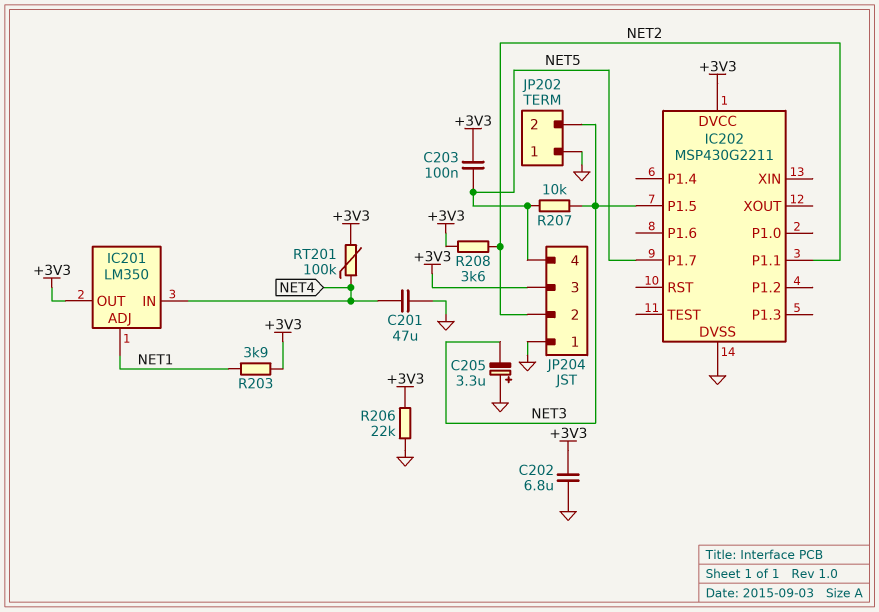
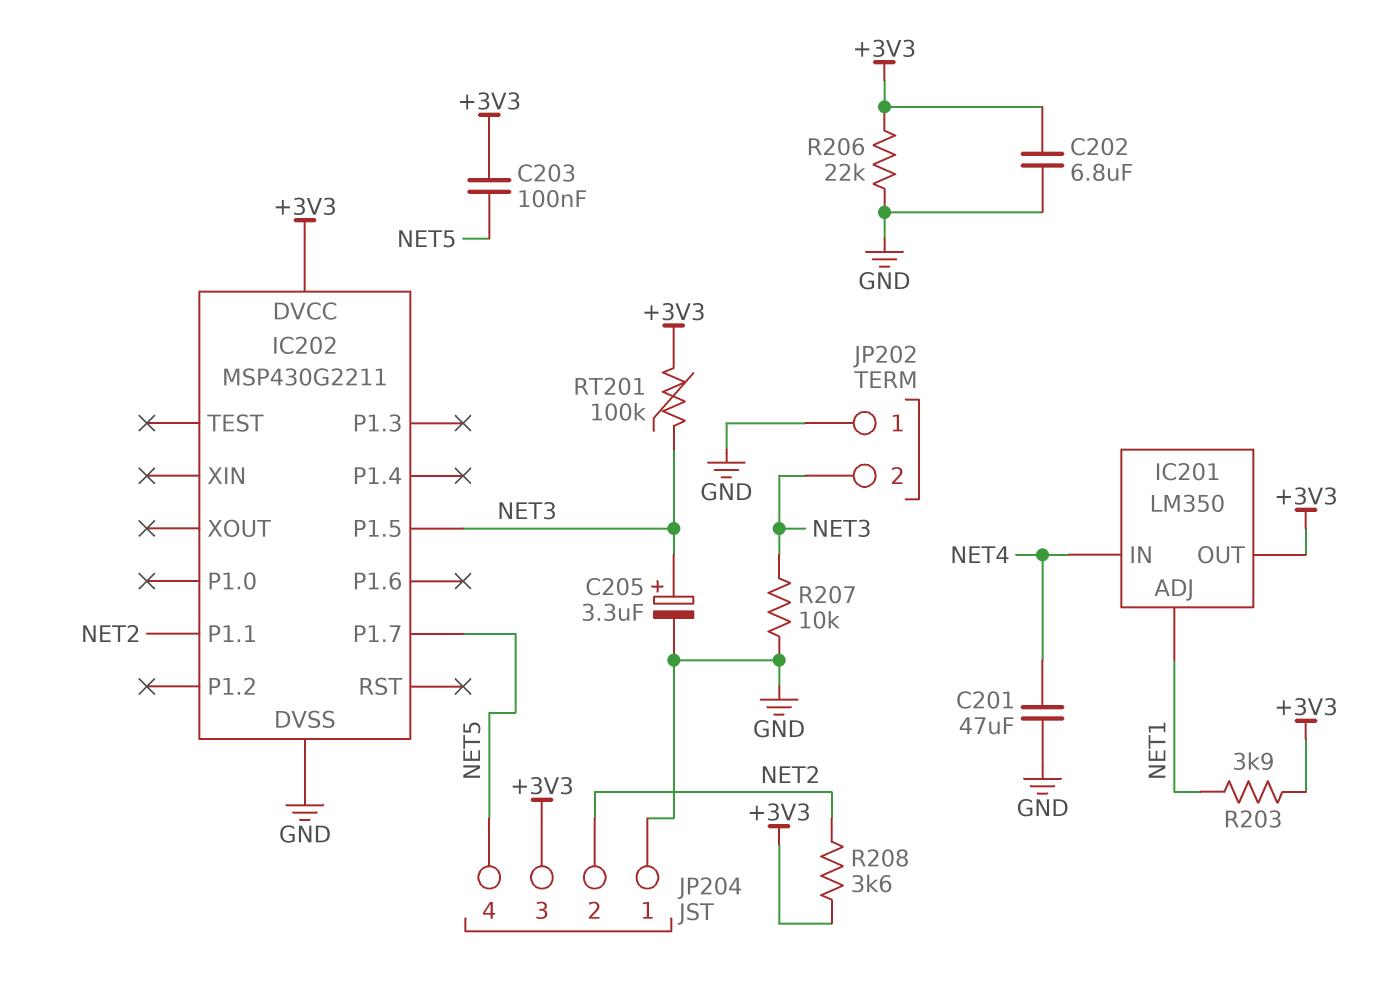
C205: 3.3uF (plus GND, minus NET3) -> 3.3uF (plus NET3, minus GND)
R207: 10k (NET3, NET5) -> 10k (GND, NET3)
RT201: 100k (+3V3, NET4) -> 100k (+3V3, NET3)

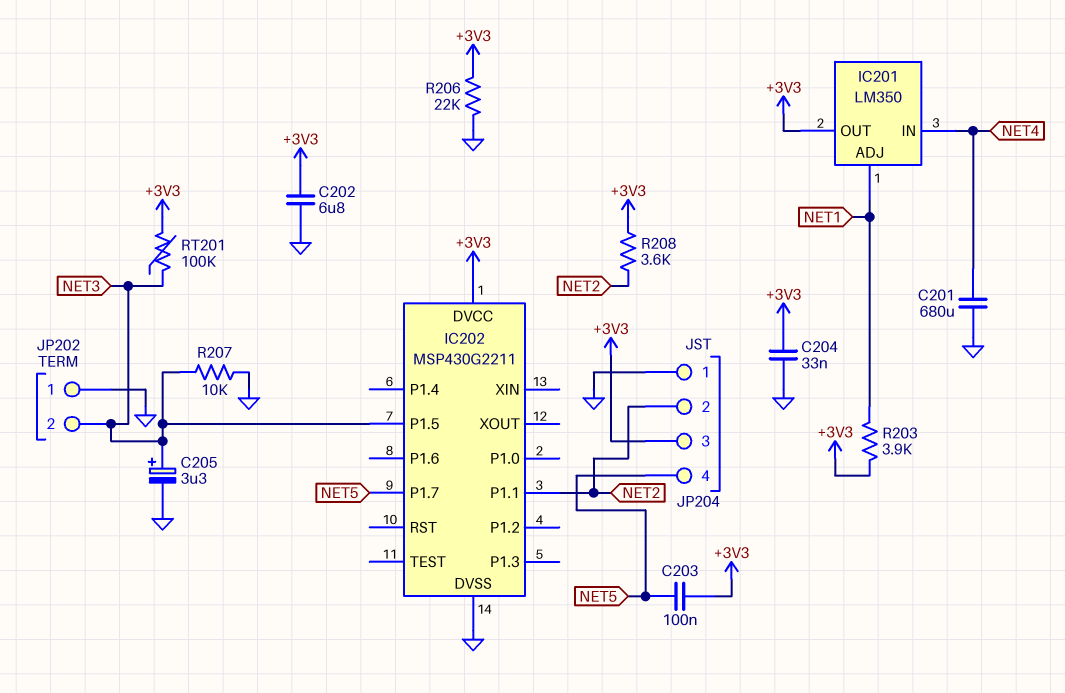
C201: 47uF (GND, NET4) -> 680uF (GND, NET4)
C204: none -> 33nF (+3V3, GND)

